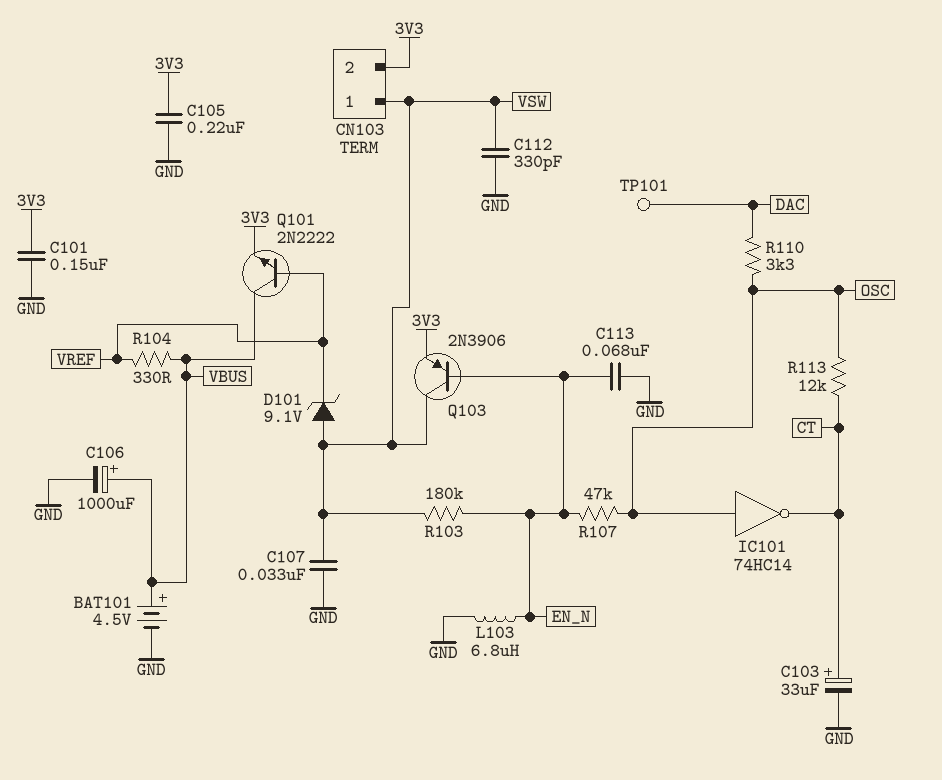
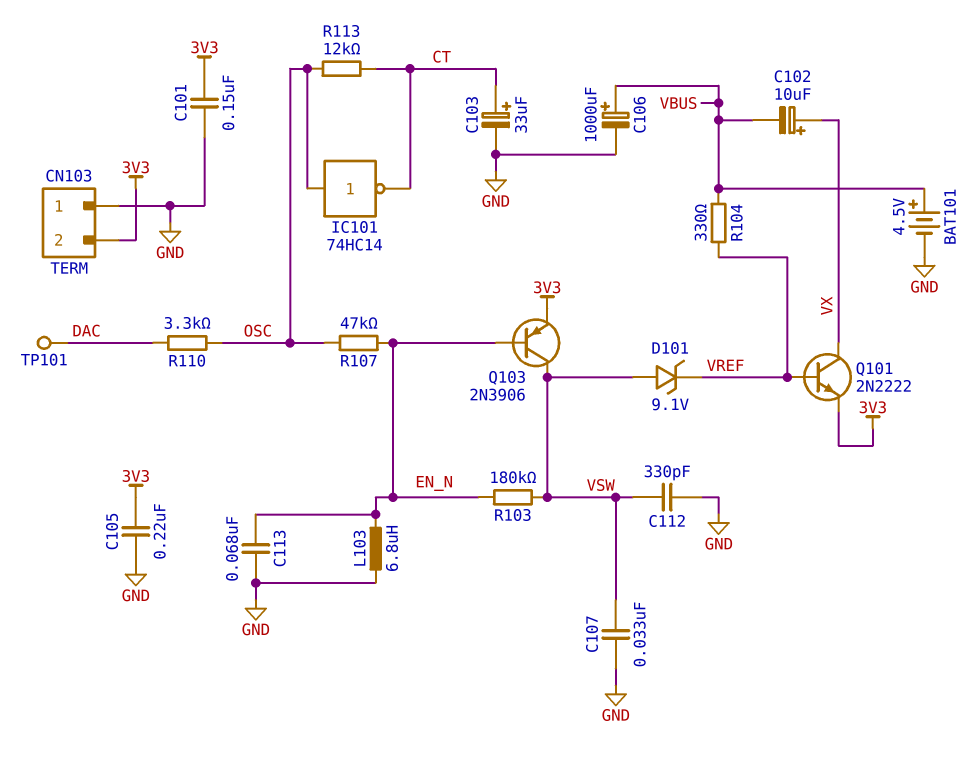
C102: none -> 10uF (plus VX, minus VBUS)
CN103 pin 1: VSW -> GND
Q101: NPN 2N2222 (B VREF, C VBUS, E 3V3) -> NPN 2N2222 (B VREF, C VX, E 3V3)

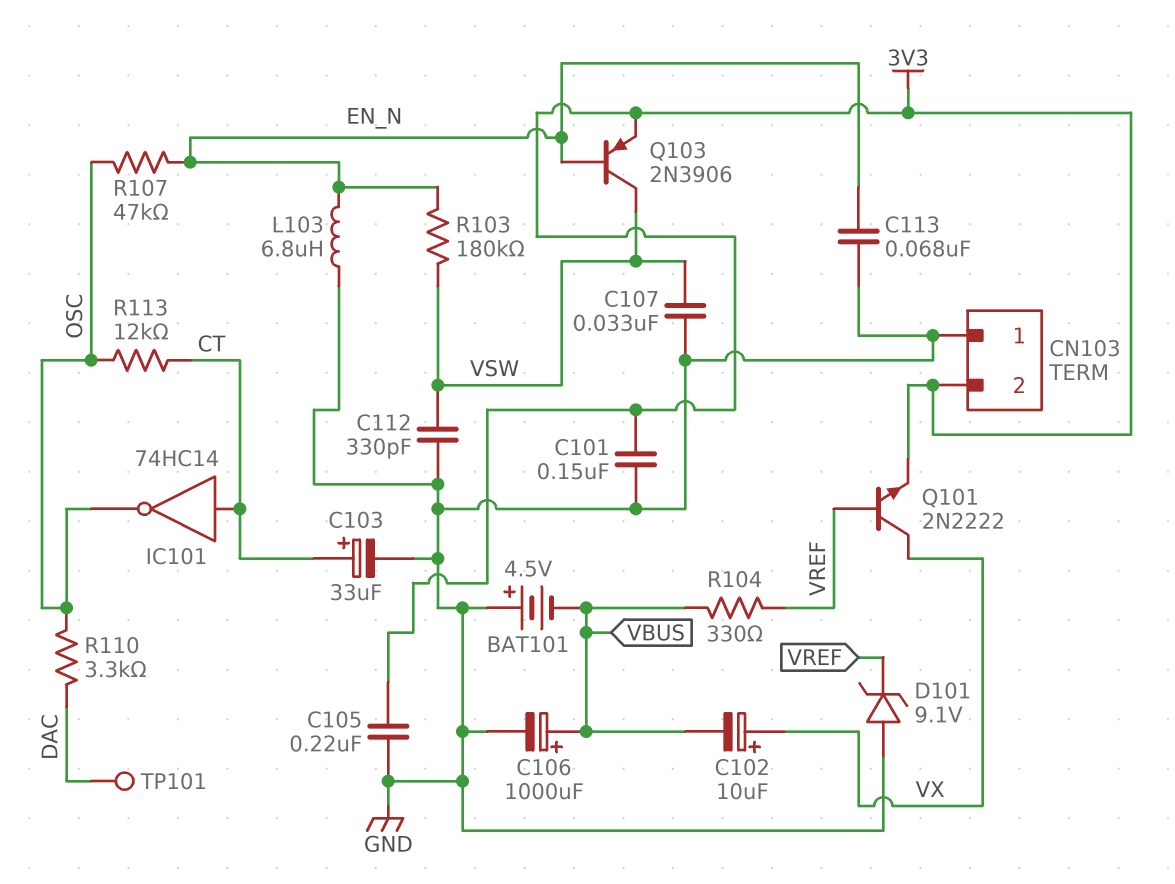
BAT101: 4.5V (plus VBUS, minus GND) -> 4.5V (plus GND, minus VBUS)
D101: zener 9.1V (A VSW, K VREF) -> zener 9.1V (A GND, K VREF)
IC101: NOT 74HC14 (in OSC, out CT) -> NOT 74HC14 (in CT, out OSC)

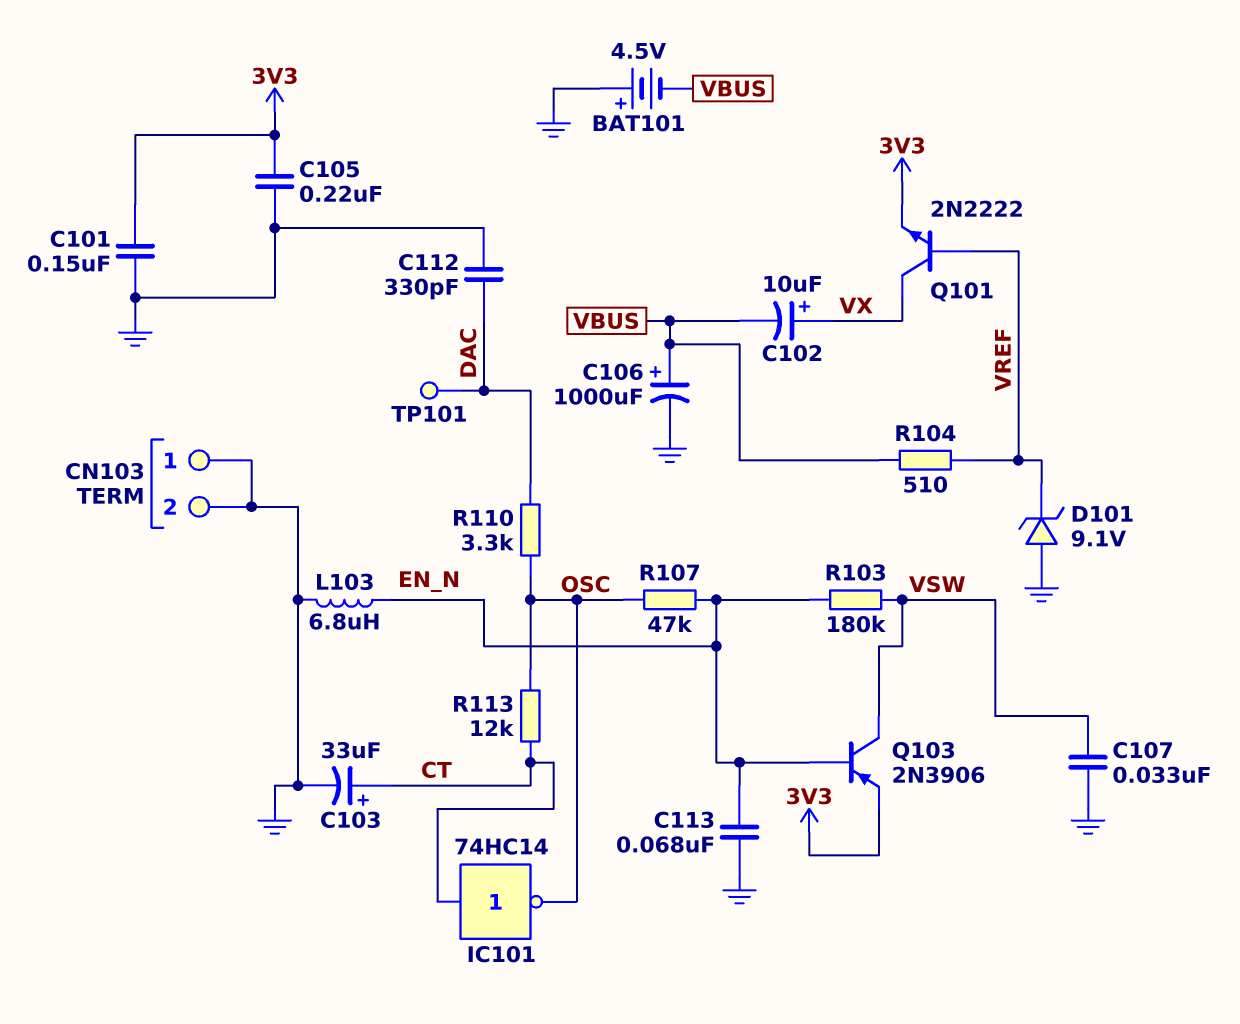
C112: 330pF (GND, VSW) -> 330pF (DAC, GND)
CN103 pin 2: 3V3 -> GND
R104: 330 (VBUS, VREF) -> 510 (VBUS, VREF)

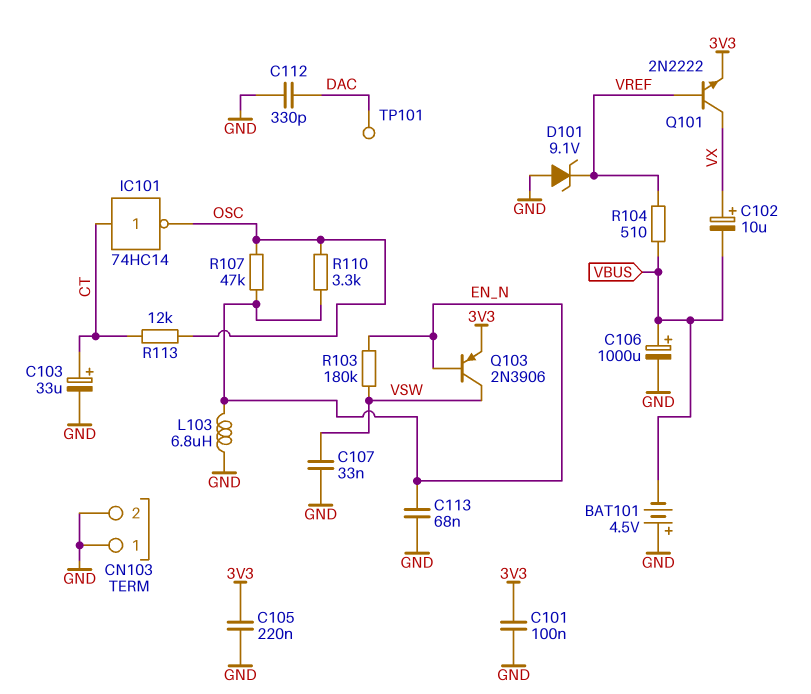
C101: 150nF (3V3, GND) -> 100nF (3V3, GND)
R110: 3.3k (DAC, OSC) -> 3.3k (EN_N, OSC)

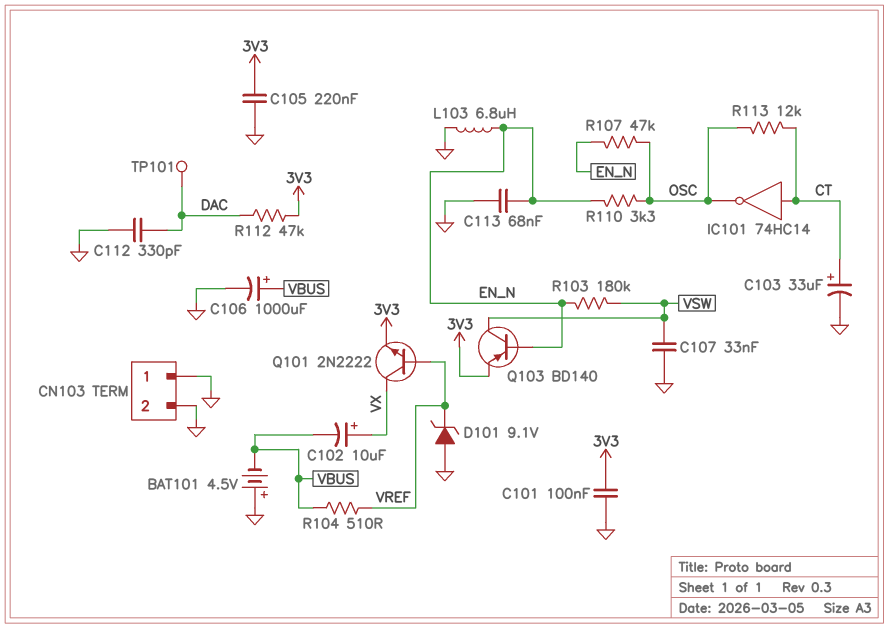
Q103: PNP 2N3906 (B EN_N, C VSW, E 3V3) -> PNP BD140 (B EN_N, C VSW, E 3V3)
R112: none -> 47k (3V3, DAC)

